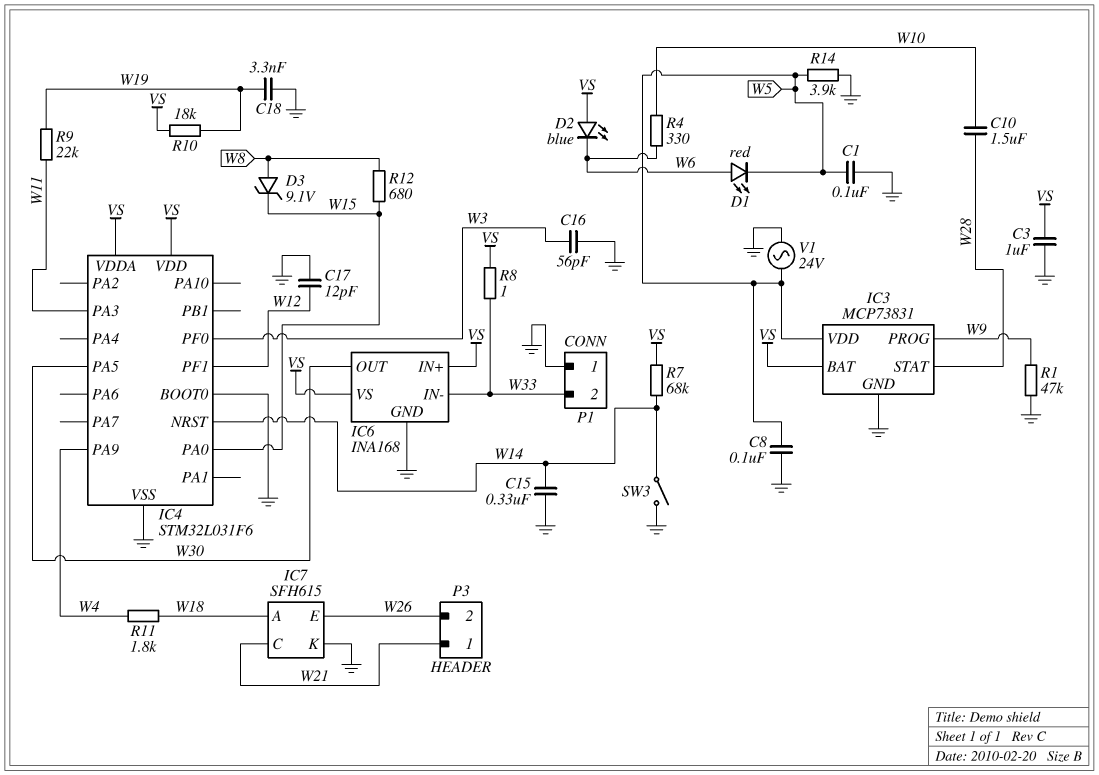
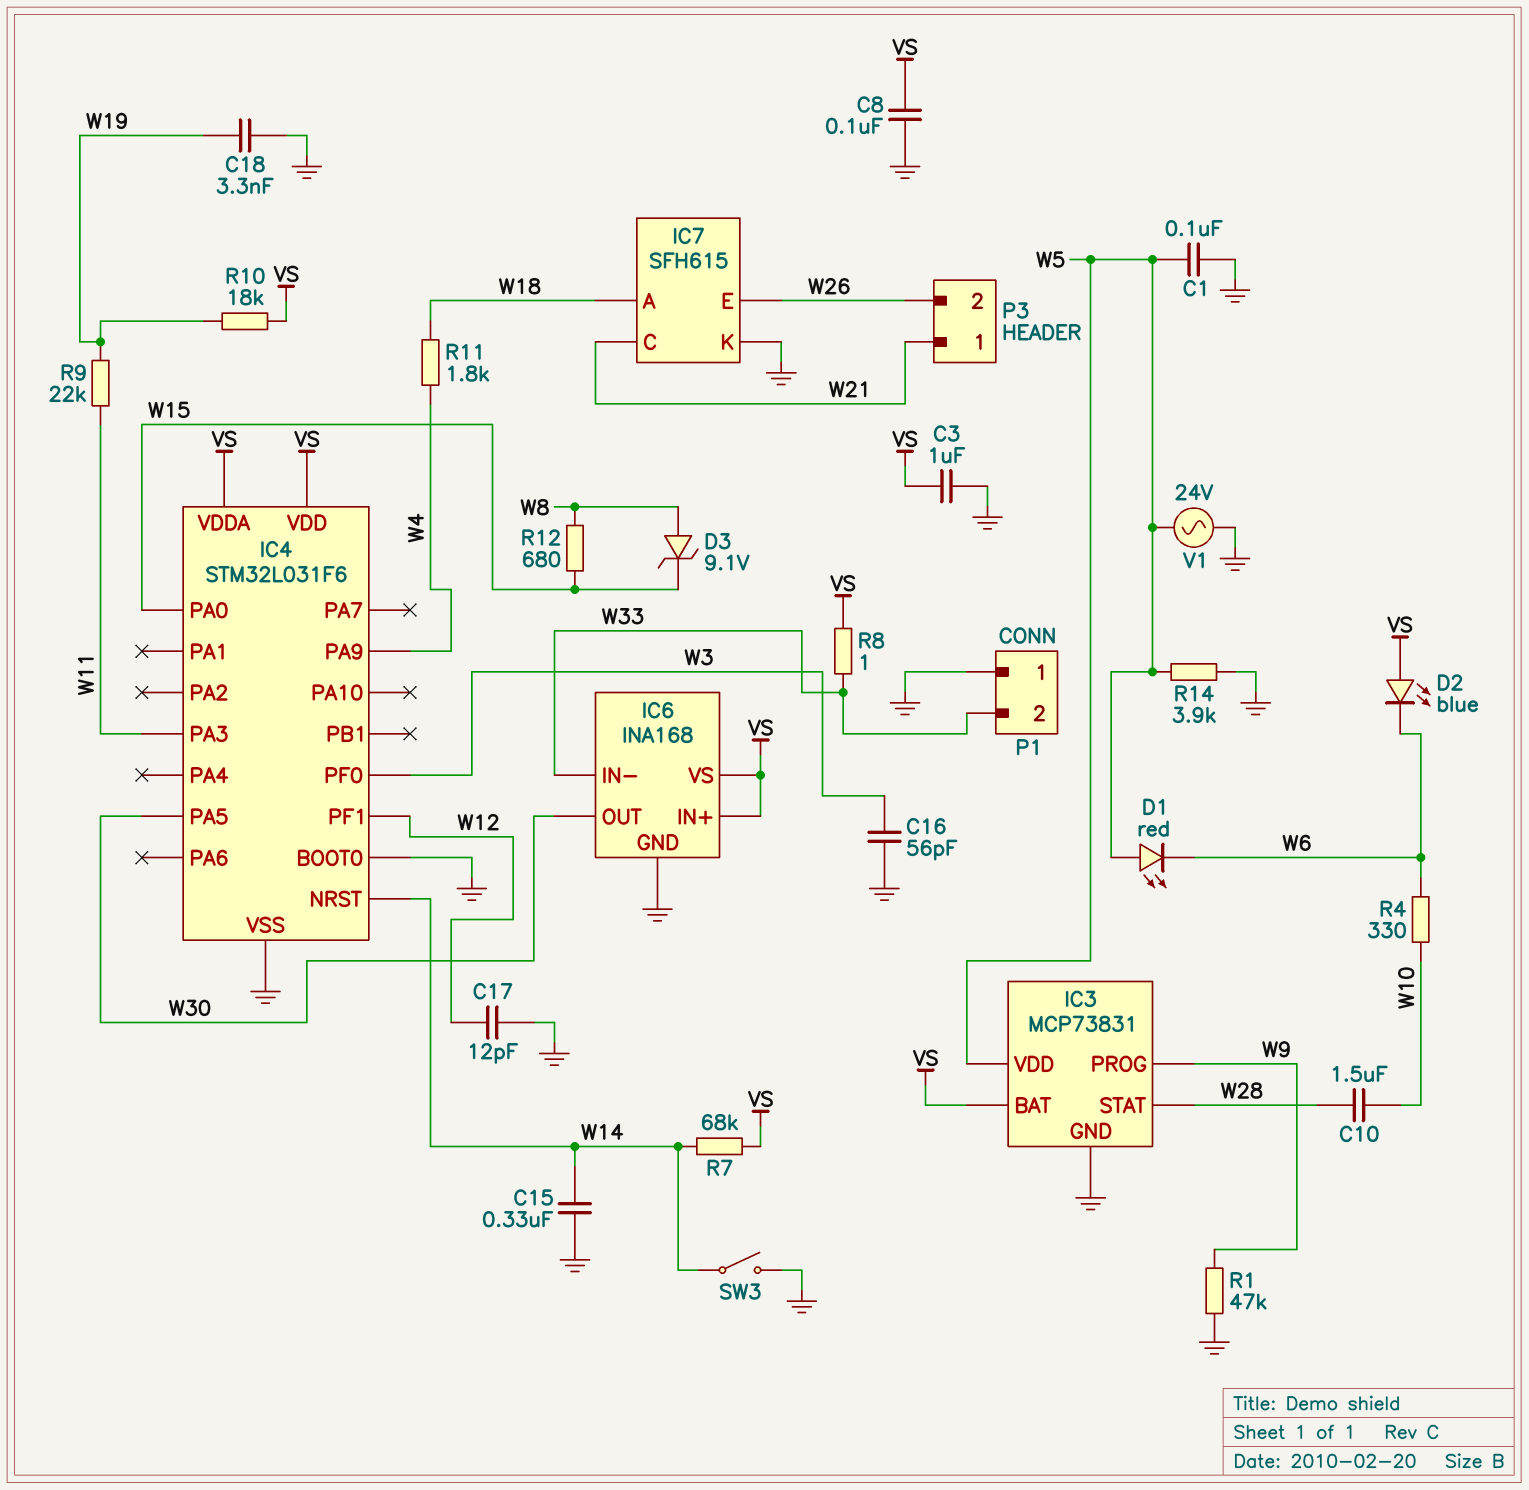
C8: 100nF (GND, W5) -> 100nF (GND, VS)
D1: LED red (A W6, K W5) -> LED red (A W5, K W6)

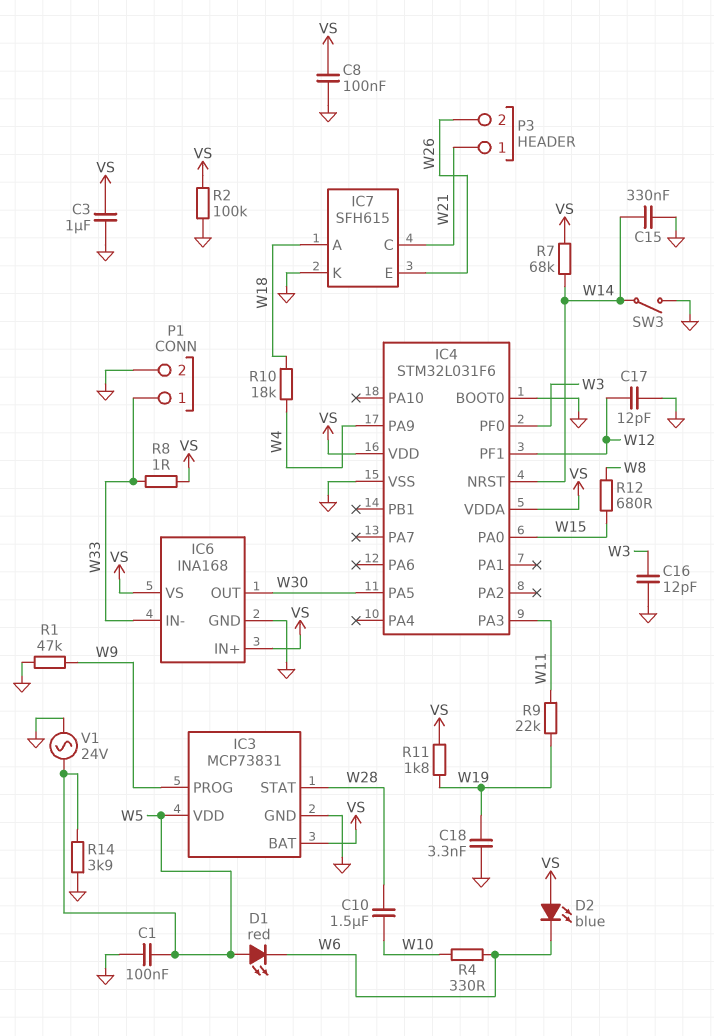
C16: 56pF (GND, W3) -> 12pF (GND, W3)
D3: zener 9.1V (A W8, K W15) -> none
P1 pin 1: GND -> W33
P1 pin 2: W33 -> GND
R2: none -> 100k (GND, VS)
R10: 18k (VS, W19) -> 18k (W4, W18)
R11: 1.8k (W4, W18) -> 1.8k (VS, W19)

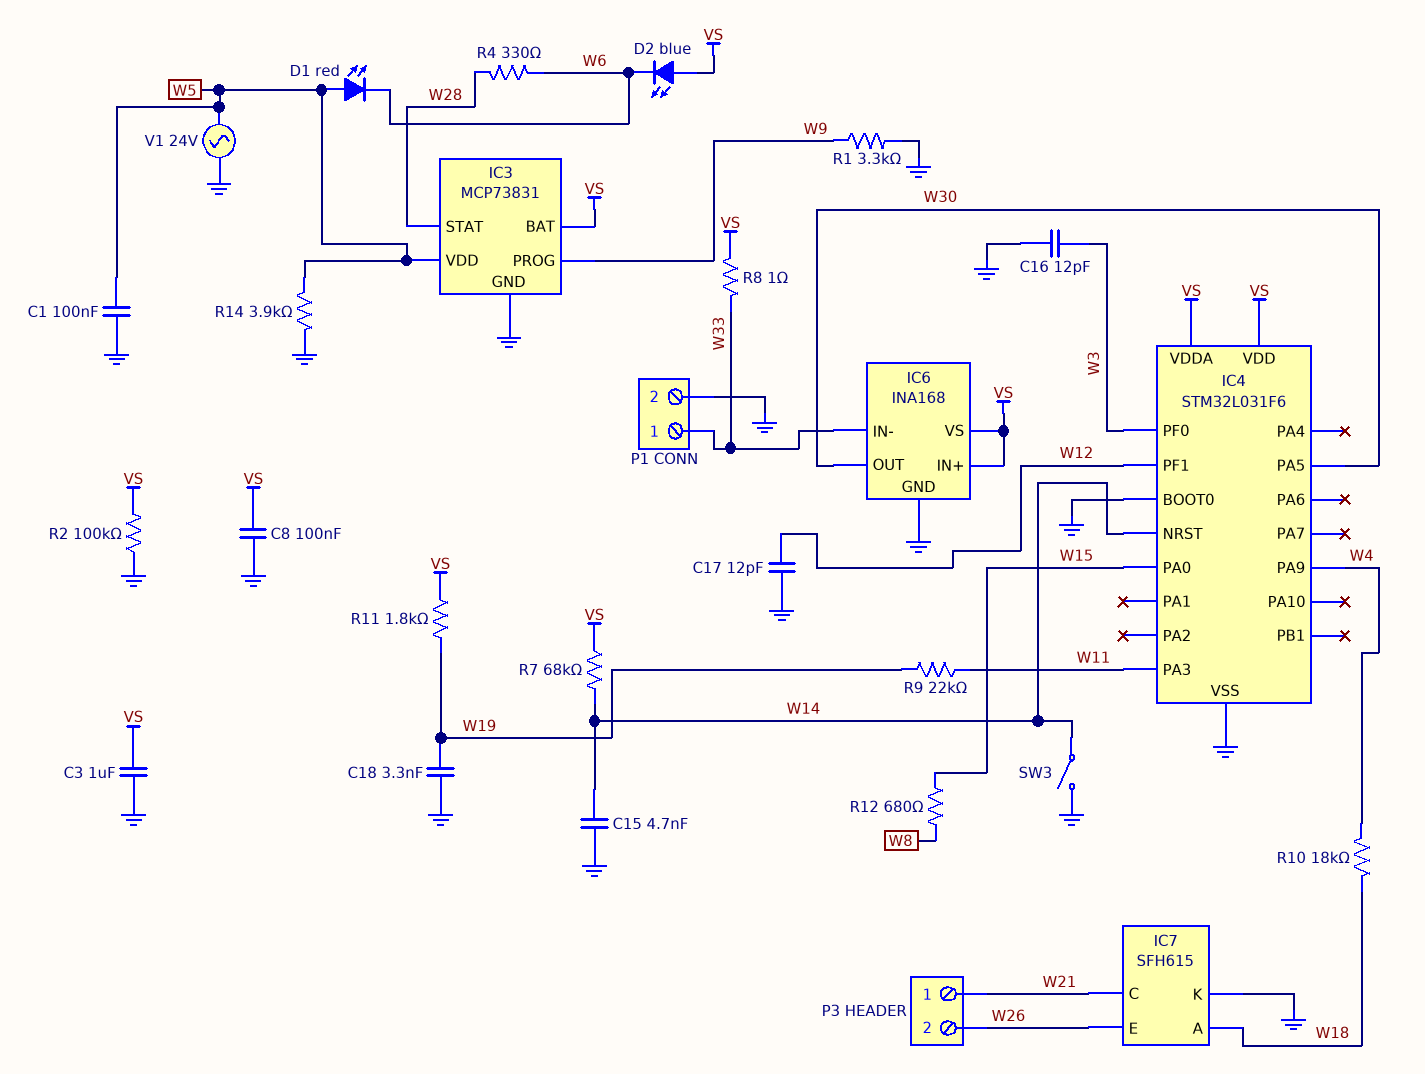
C10: 1.5uF (W10, W28) -> none
C15: 330nF (GND, W14) -> 4.7nF (GND, W14)
R1: 47k (GND, W9) -> 3.3k (GND, W9)
R4: 330 (W6, W10) -> 330 (W6, W28)

